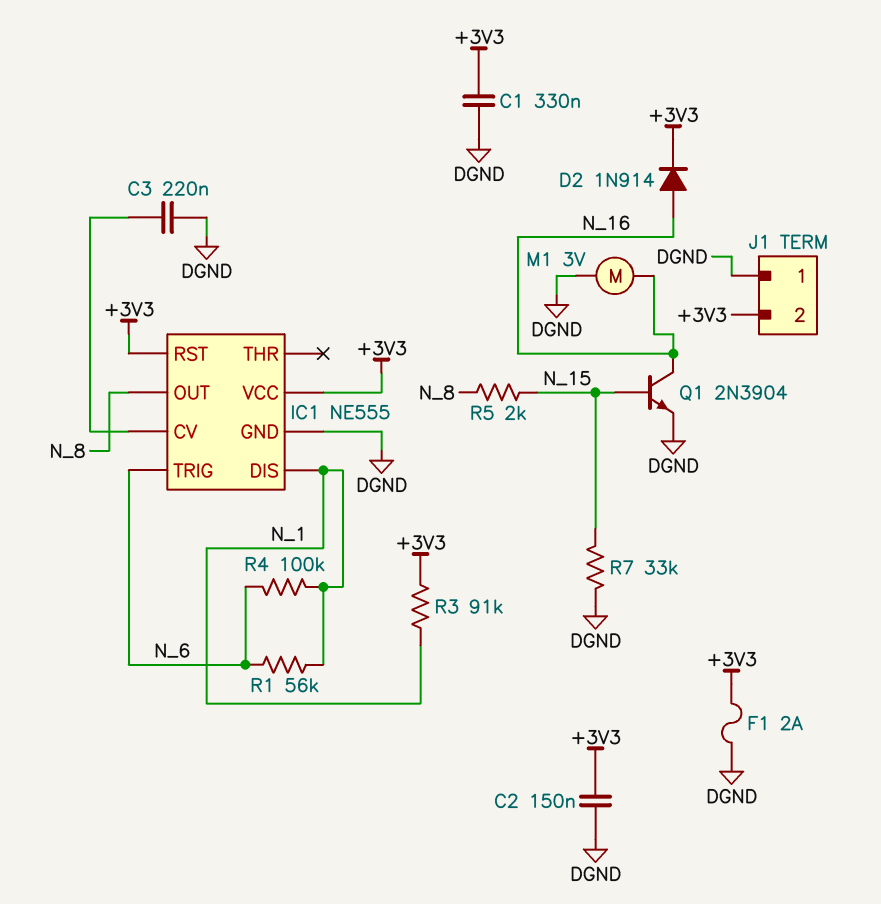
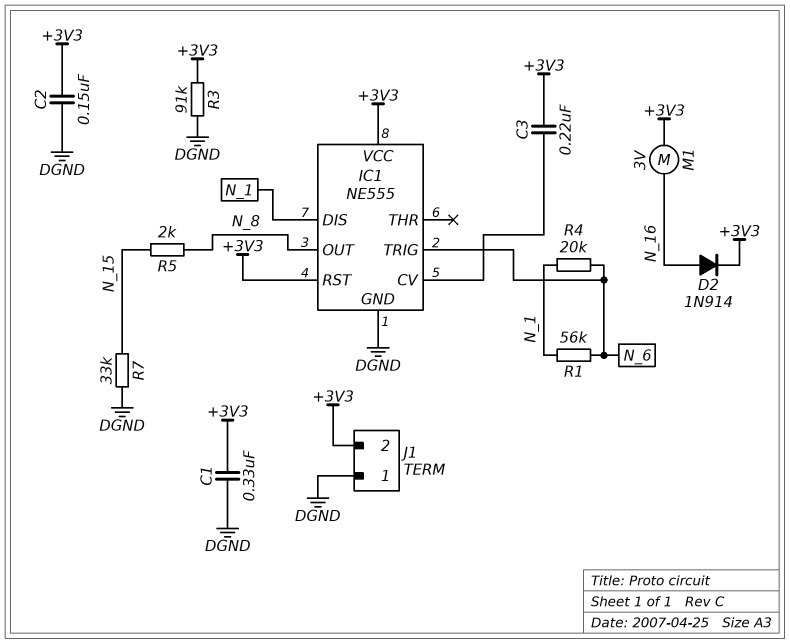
C3: 220nF (DGND, IC1/CV) -> 220nF (+3V3, IC1/CV)
F1: 2A (+3V3, DGND) -> none
M1: motor 3V (DGND, N_16) -> motor 3V (+3V3, N_16)
Q1: NPN 2N3904 (B N_15, C N_16, E DGND) -> none
R3: 91k (+3V3, N_1) -> 91k (+3V3, DGND)
R4: 100k (N_1, N_6) -> 20k (N_1, N_6)

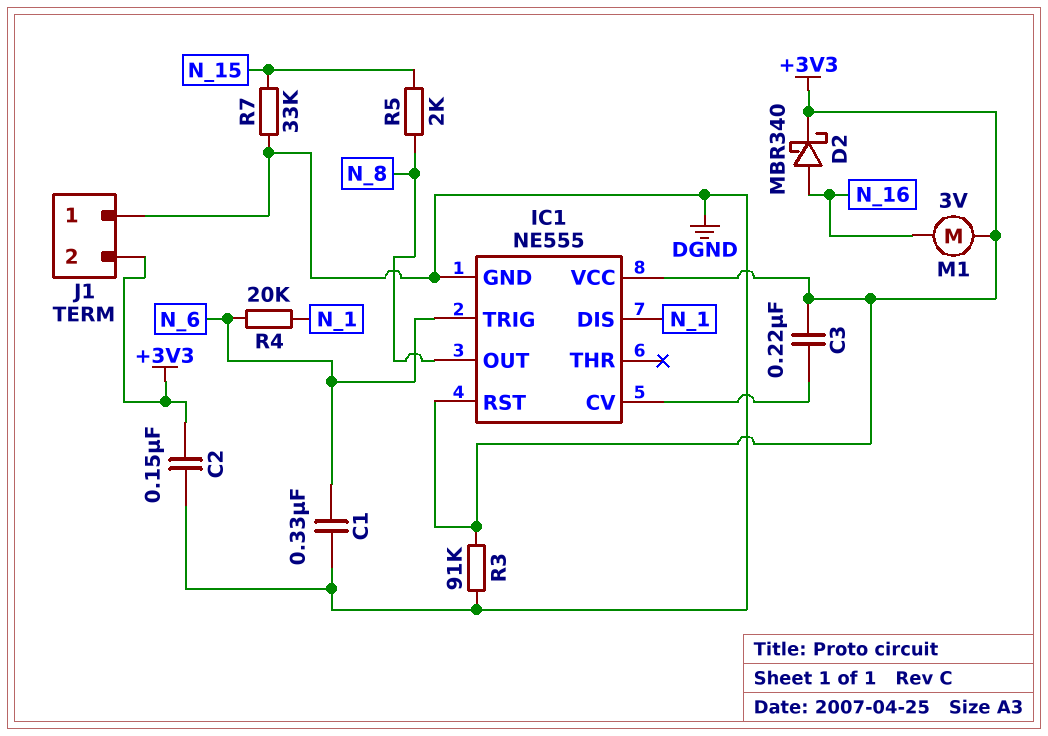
C1: 330nF (+3V3, DGND) -> 330nF (DGND, N_6)
D2: diode 1N914 (A N_16, K +3V3) -> schottky MBR340 (A N_16, K +3V3)
R1: 56k (N_1, N_6) -> none

